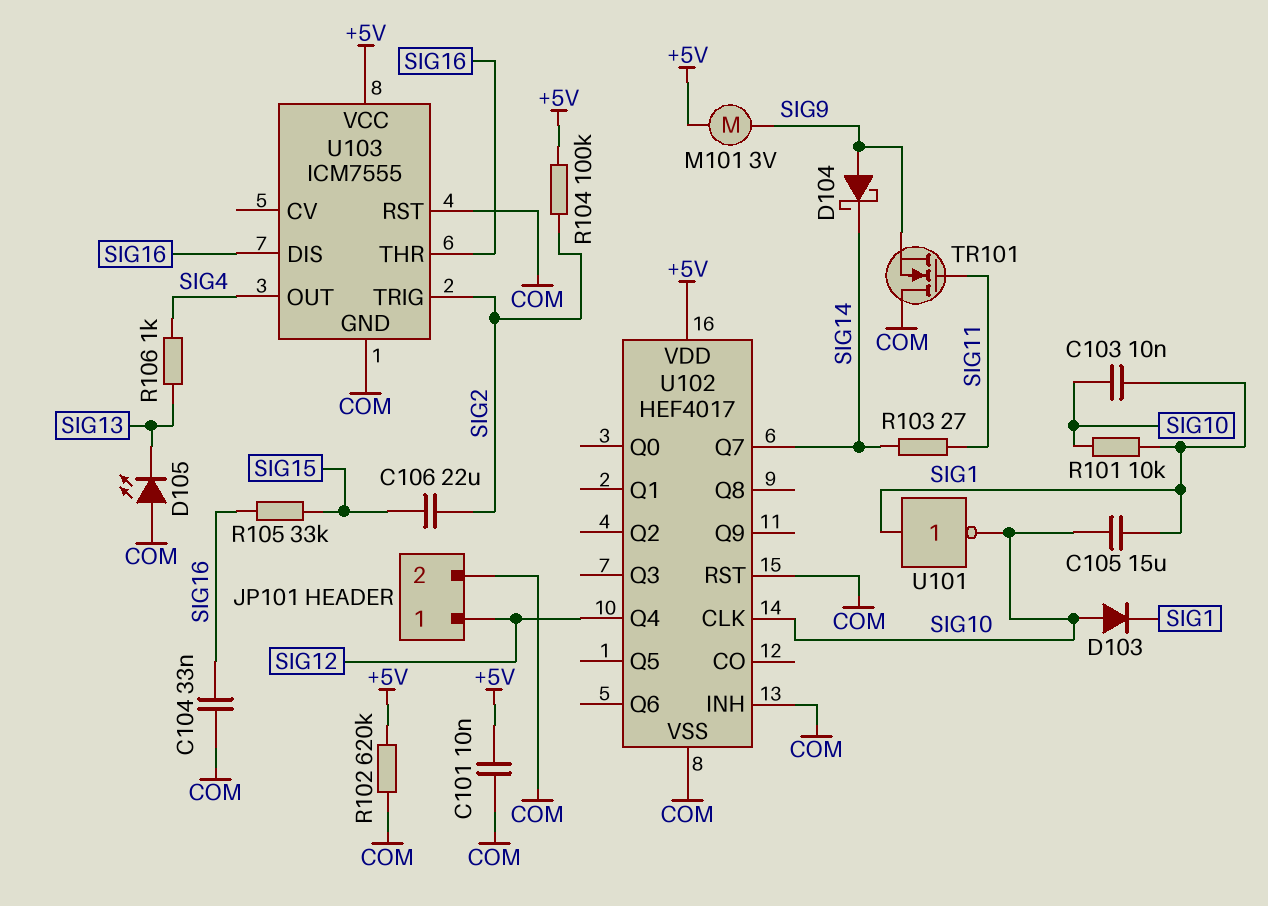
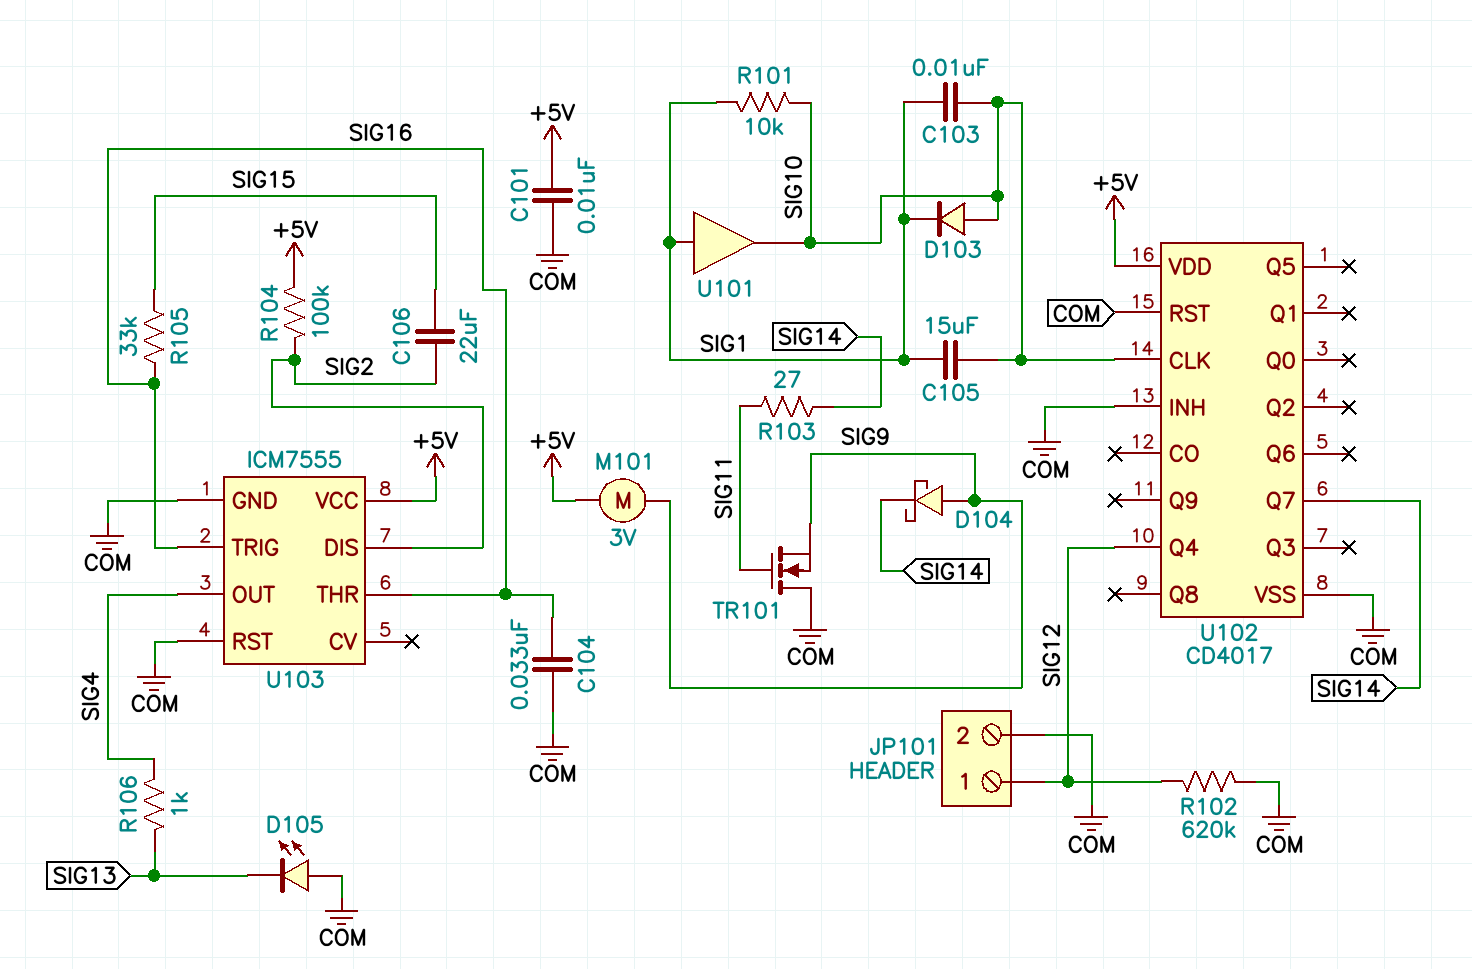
R102: 620k (+5V, COM) -> 620k (COM, SIG12)
U101: NOT (in SIG1, out SIG10) -> buffer (in SIG1, out SIG10)
U102: HEF4017 -> CD4017
U103 pin DIS: SIG16 -> SIG2
U103 pin TRIG: SIG2 -> SIG16

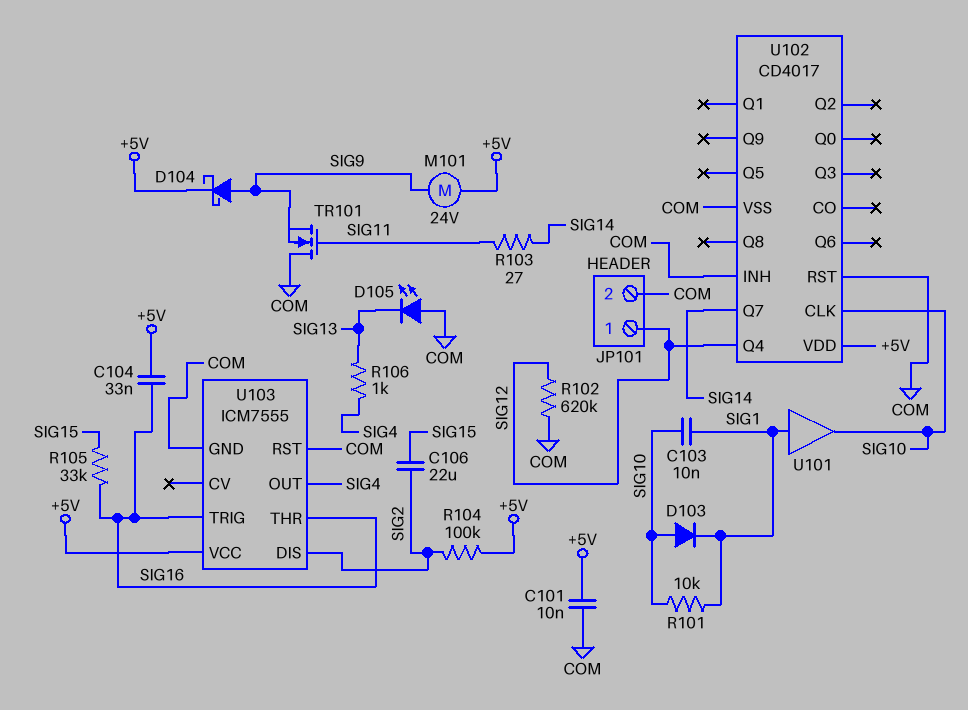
C104: 33nF (COM, SIG16) -> 33nF (+5V, SIG16)
C105: 15uF (SIG1, SIG10) -> none
D104: schottky (A SIG9, K SIG14) -> schottky (A SIG9, K +5V)
M101: motor 3V (+5V, SIG9) -> motor 24V (+5V, SIG9)

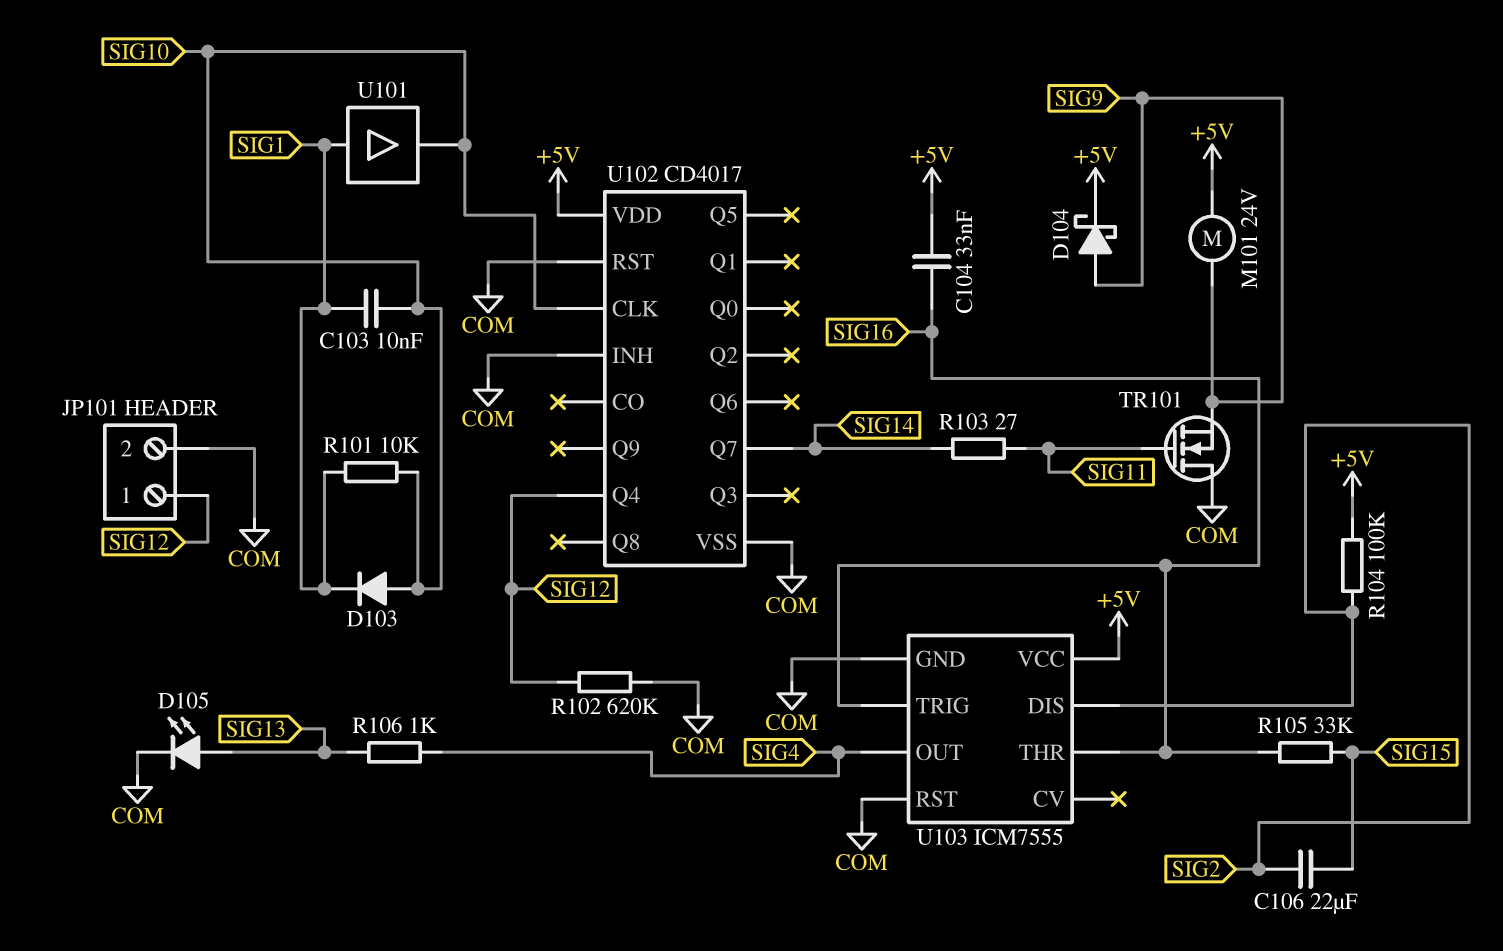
C101: 10nF (+5V, COM) -> none
D105: LED (A COM, K SIG13) -> LED (A SIG13, K COM)

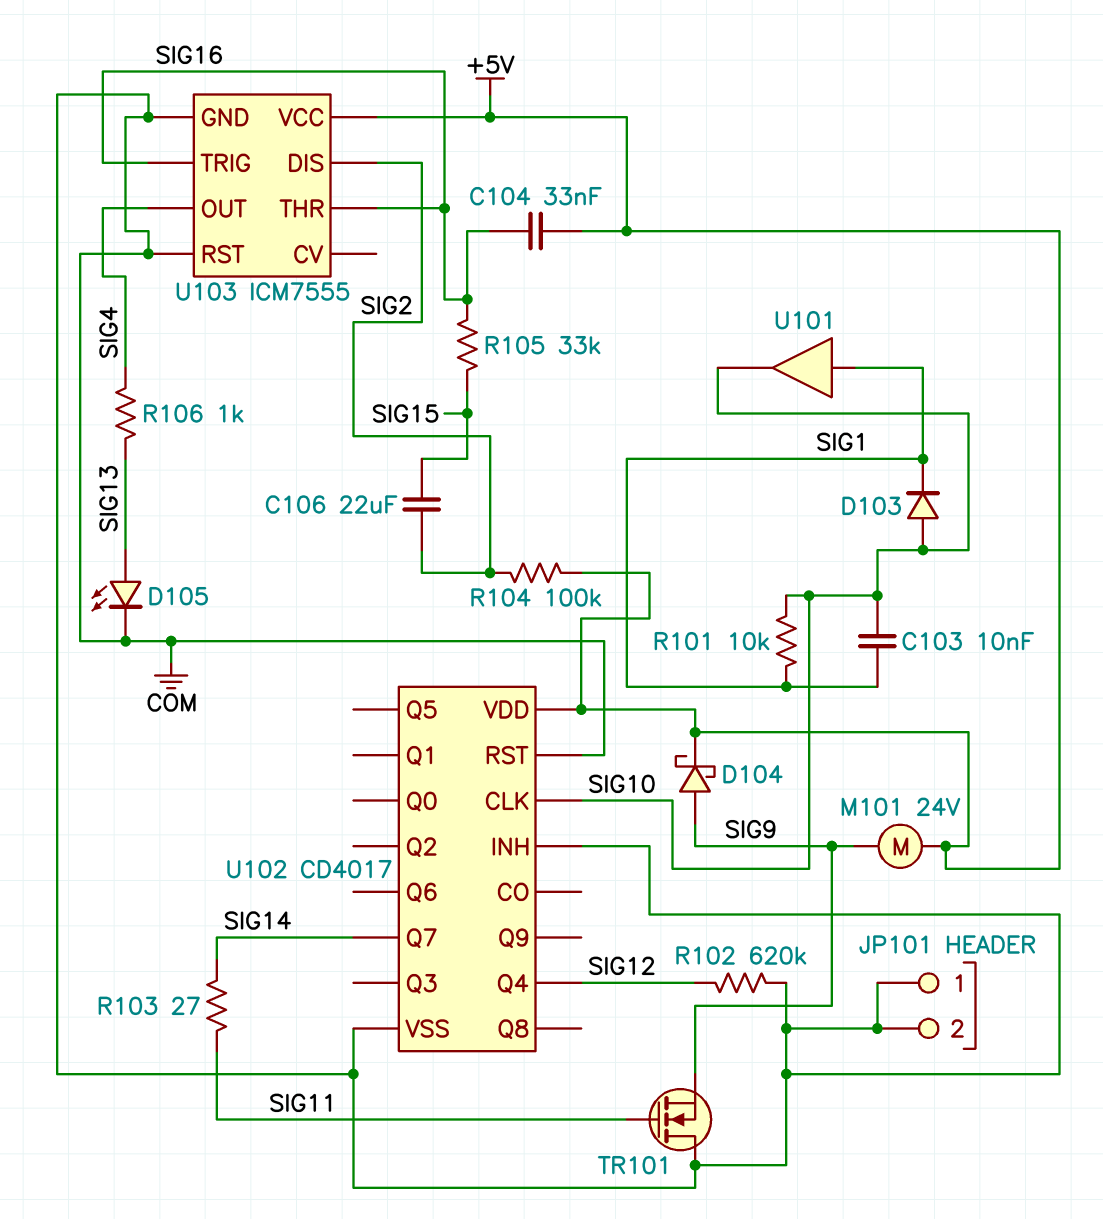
JP101 pin 1: SIG12 -> COM

